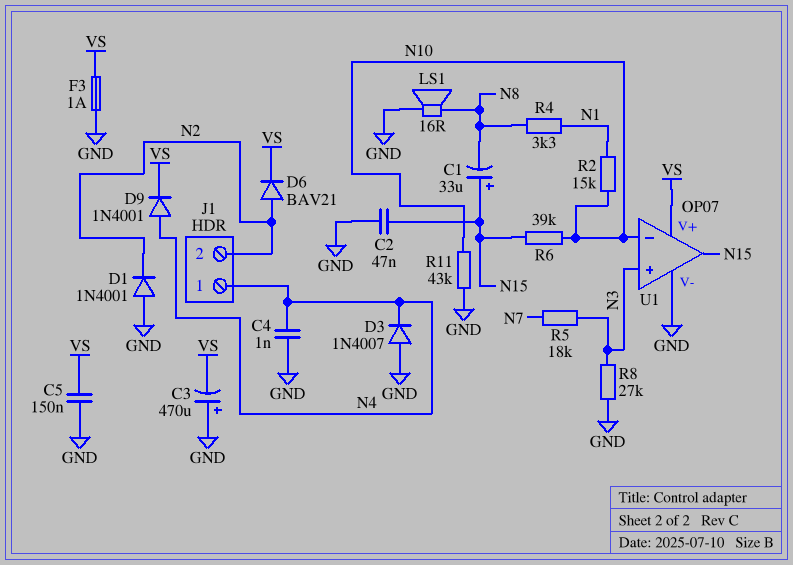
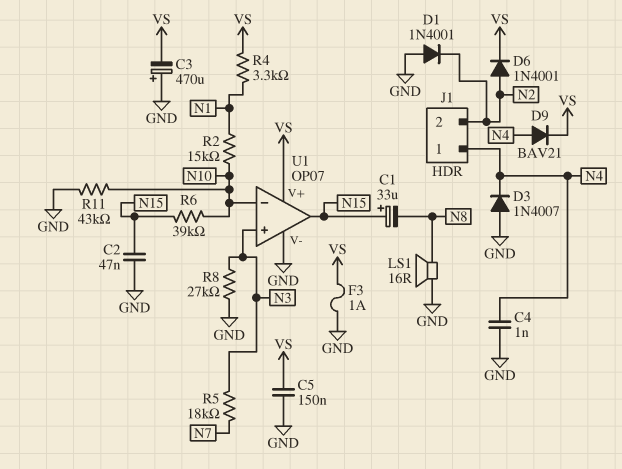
D6: diode BAV21 (A N2, K VS) -> diode 1N4001 (A N2, K VS)
D9: diode 1N4001 (A N4, K VS) -> diode BAV21 (A N4, K VS)
R4: 3.3k (N1, N8) -> 3.3k (N1, VS)

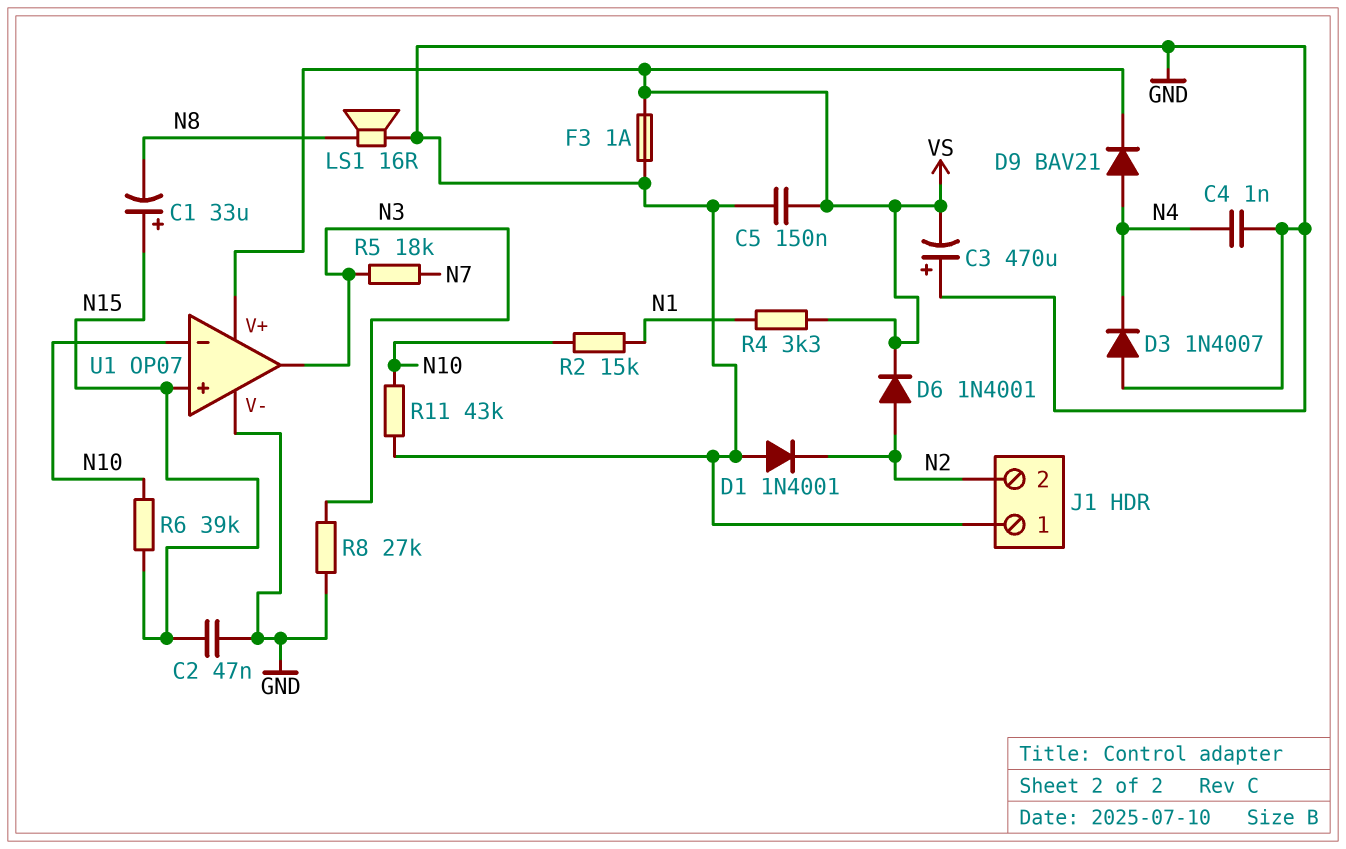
J1 pin 1: N4 -> GND
U1 pin in+: N3 -> N15
U1 pin out: N15 -> N3

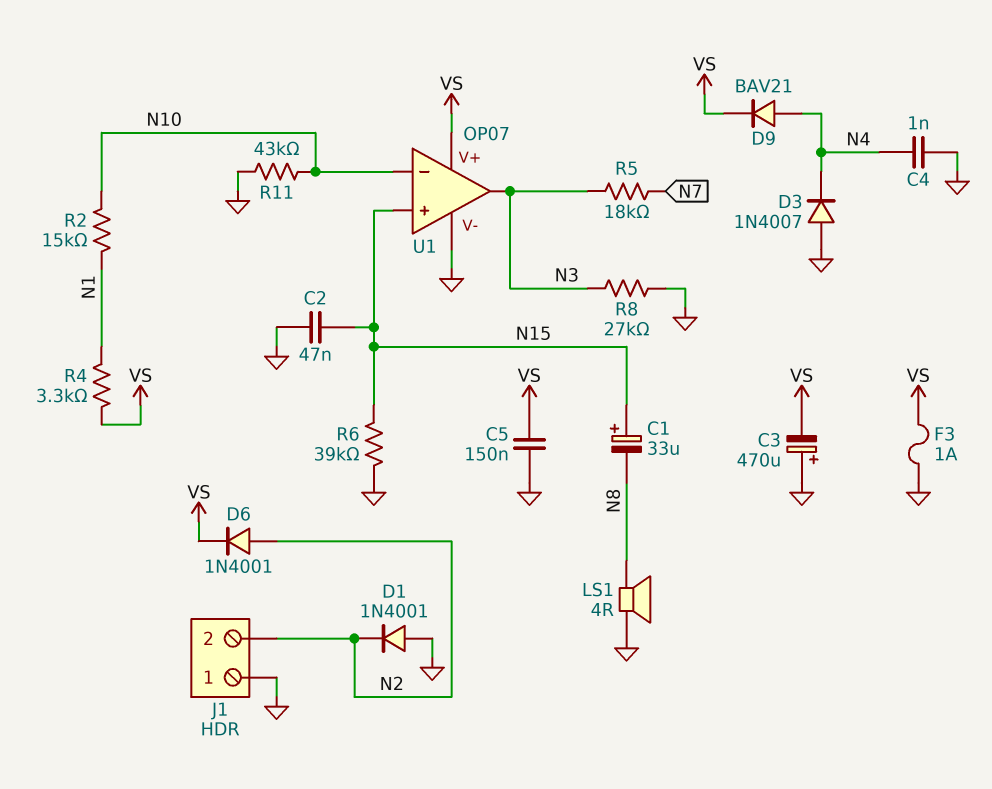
LS1: speaker 16R (GND, N8) -> speaker 4R (GND, N8)
R6: 39k (N10, N15) -> 39k (GND, N15)

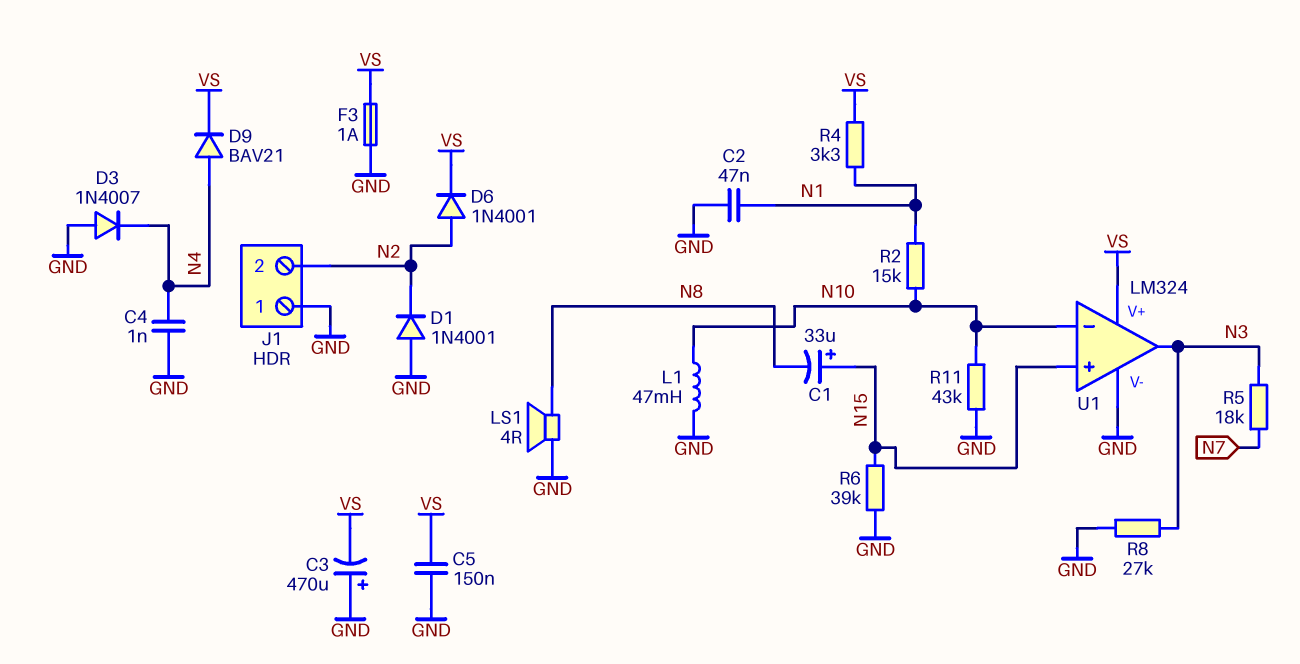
C2: 47nF (GND, N15) -> 47nF (GND, N1)
L1: none -> 47mH (GND, N10)
U1: OP07 -> LM324

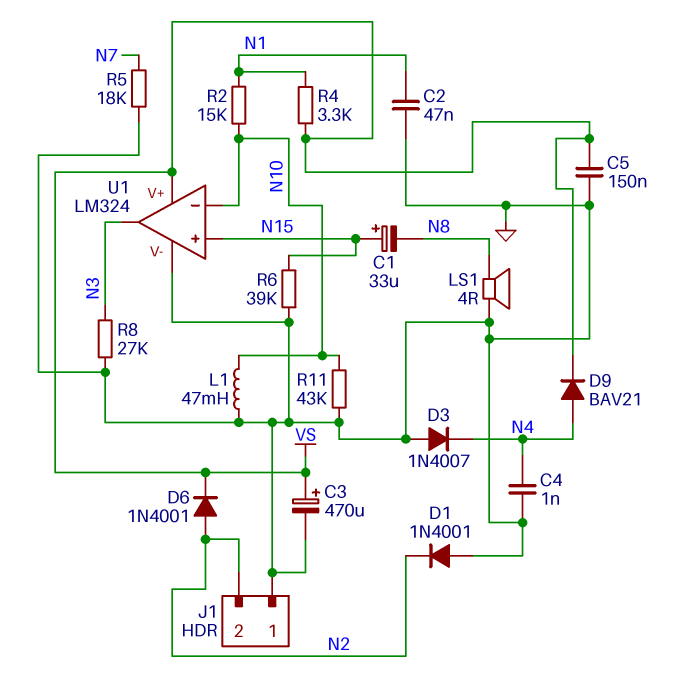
C3: 470uF (plus GND, minus VS) -> 470uF (plus VS, minus GND)
F3: 1A (GND, VS) -> none
R5: 18k (N3, N7) -> 18k (GND, N7)

